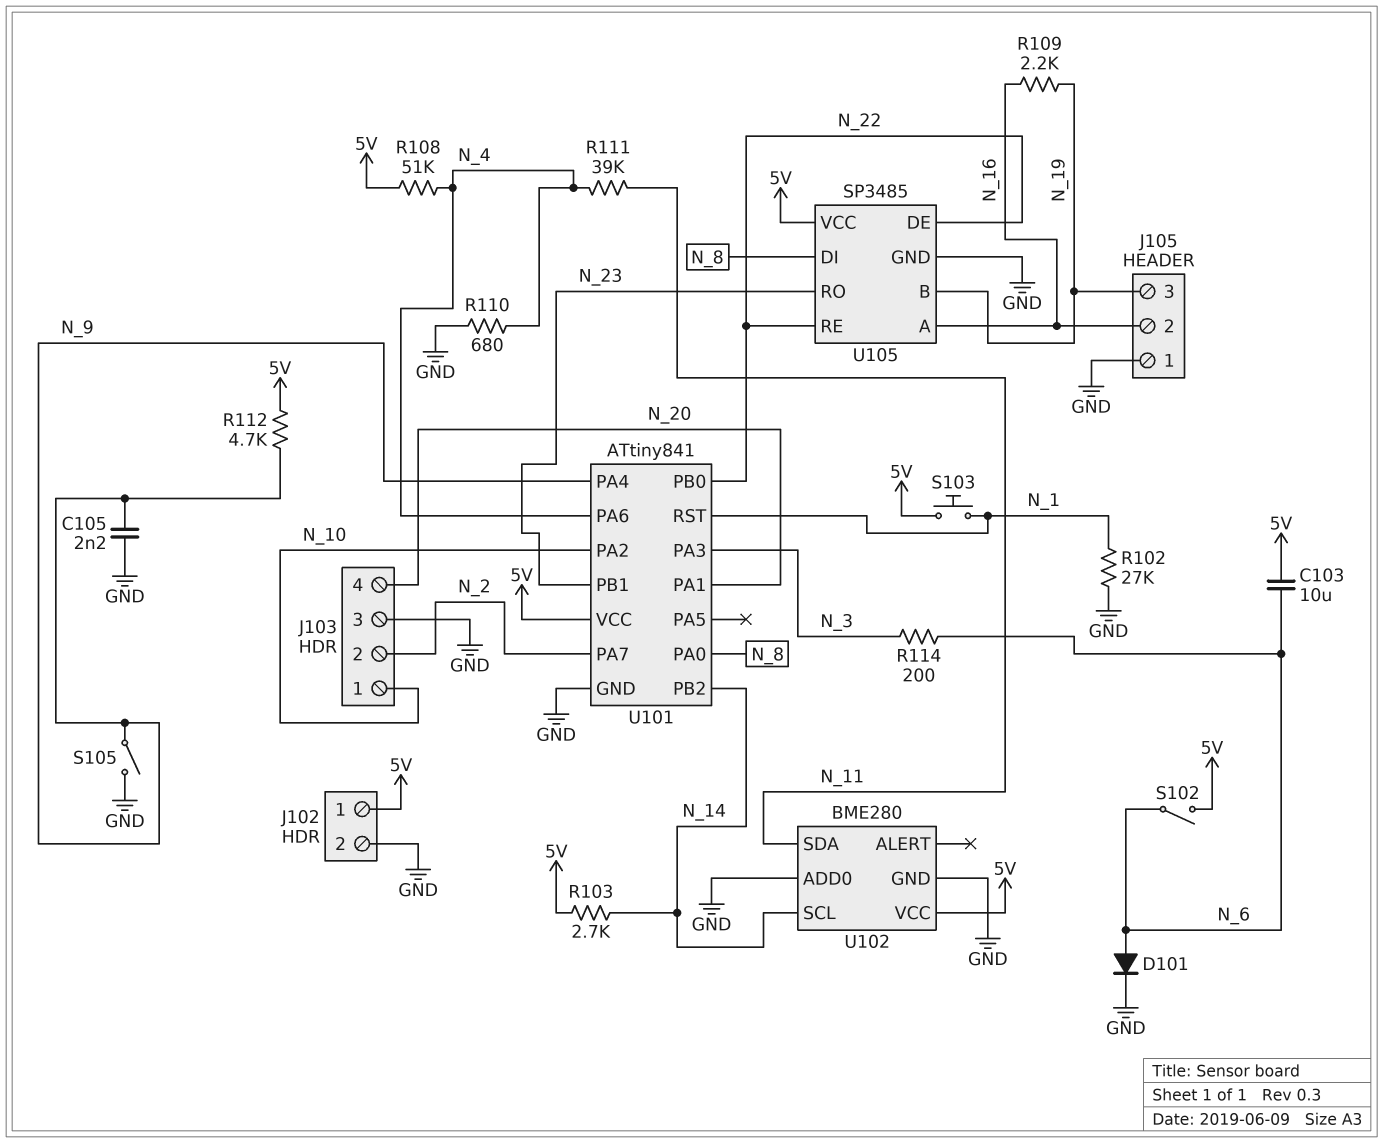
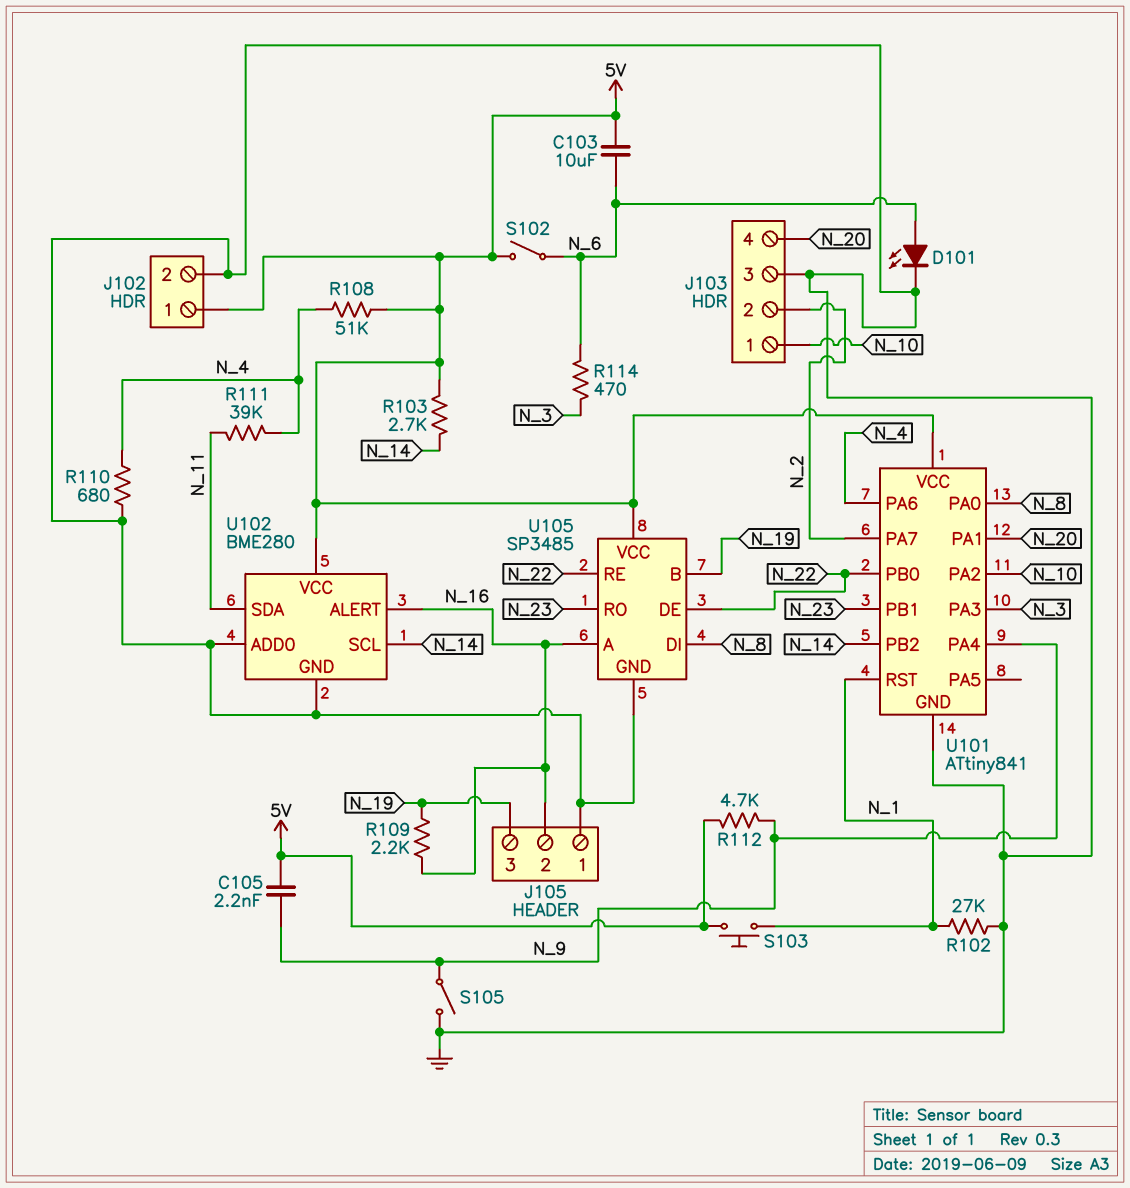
C105: 2.2nF (GND, N_9) -> 2.2nF (5V, N_9)
D101: diode (A N_6, K GND) -> LED (A N_6, K GND)
R114: 200 (N_3, N_6) -> 470 (N_3, N_6)
U102 pin ALERT: none -> N_16

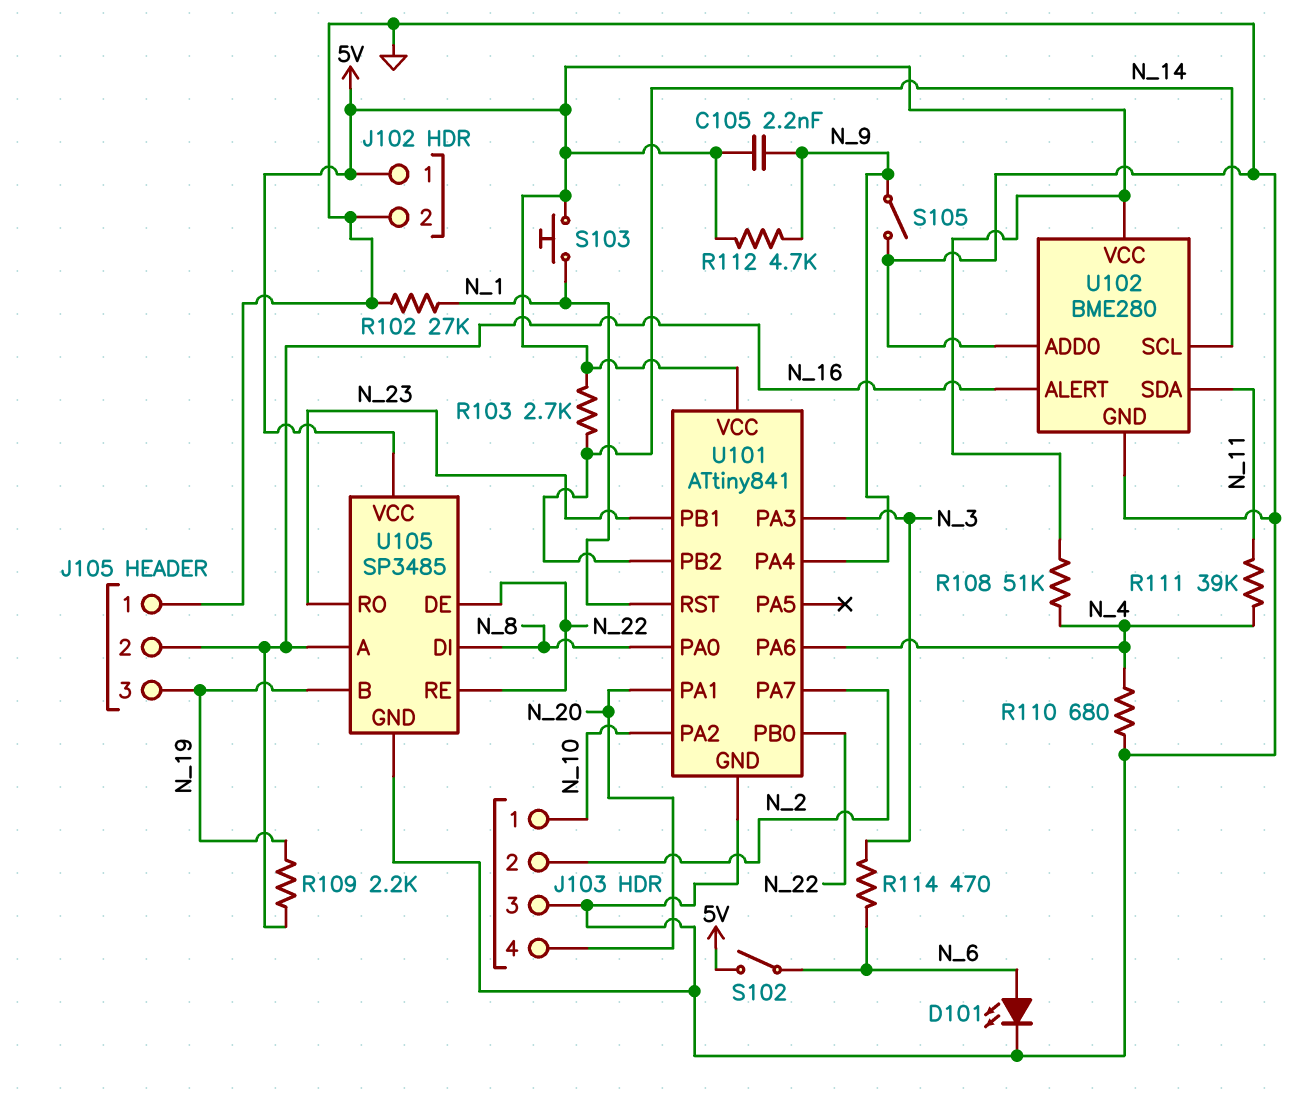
C103: 10uF (5V, N_6) -> none

